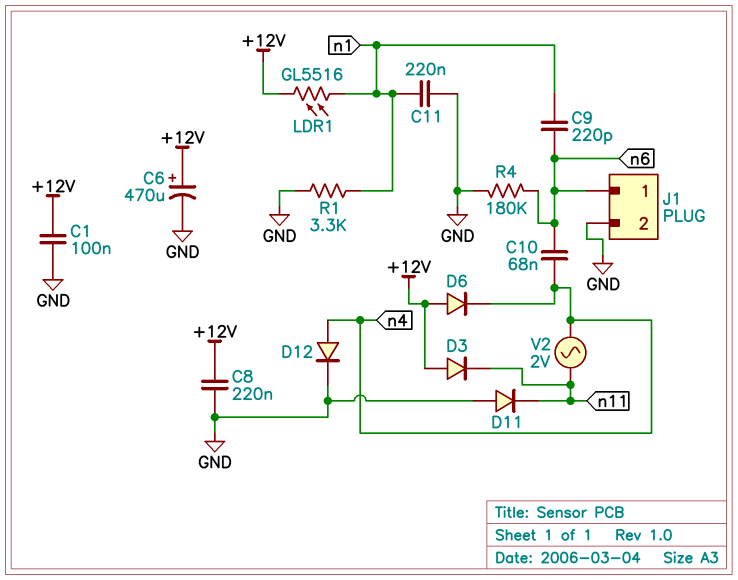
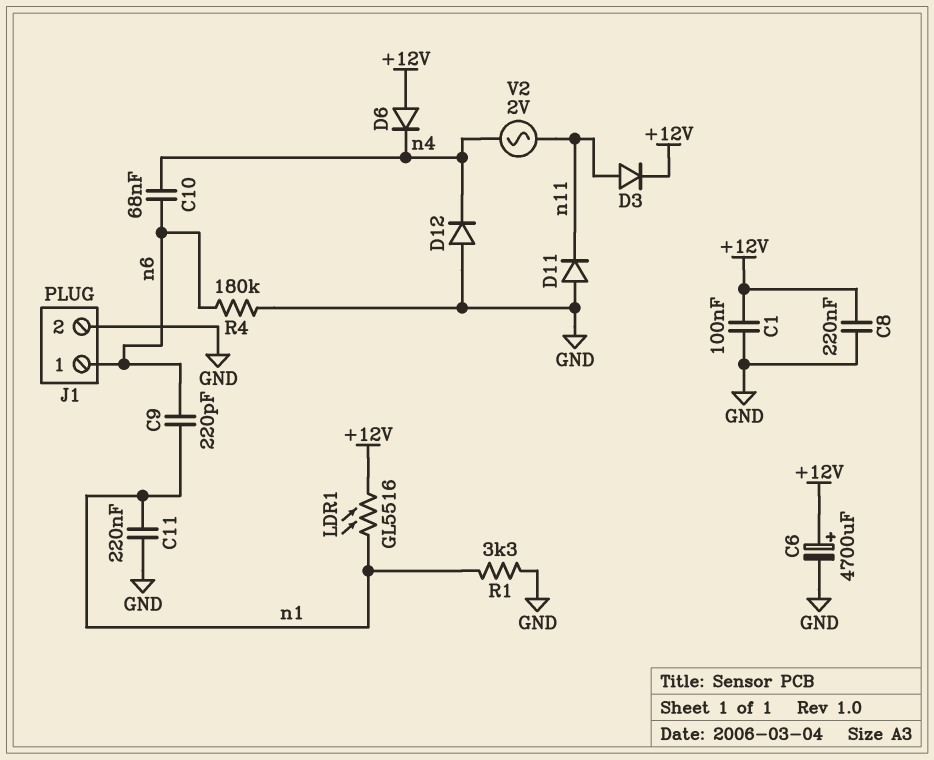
C6: 470uF (plus +12V, minus GND) -> 4700uF (plus +12V, minus GND)
D3: diode (A +12V, K n11) -> diode (A n11, K +12V)
D12: diode (A n4, K GND) -> diode (A GND, K n4)

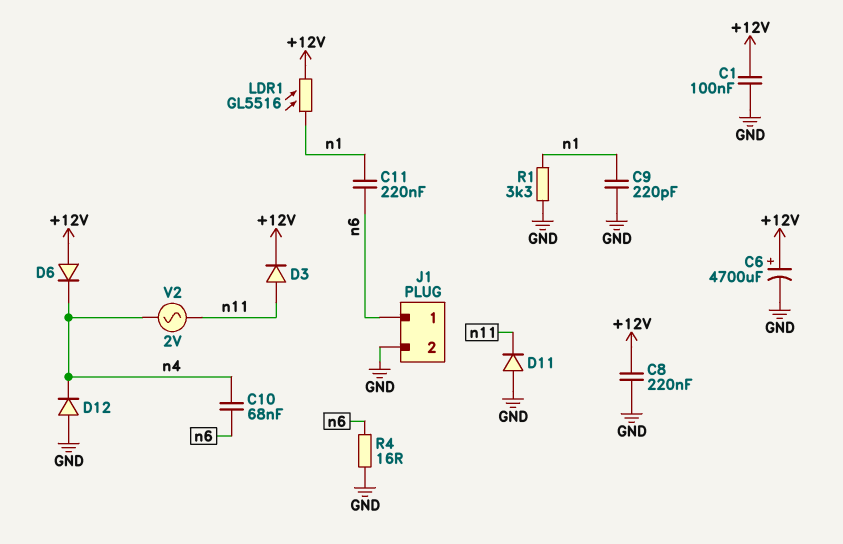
C9: 220pF (n1, n6) -> 220pF (GND, n1)
C11: 220nF (GND, n1) -> 220nF (n1, n6)
R4: 180k (GND, n6) -> 16 (GND, n6)

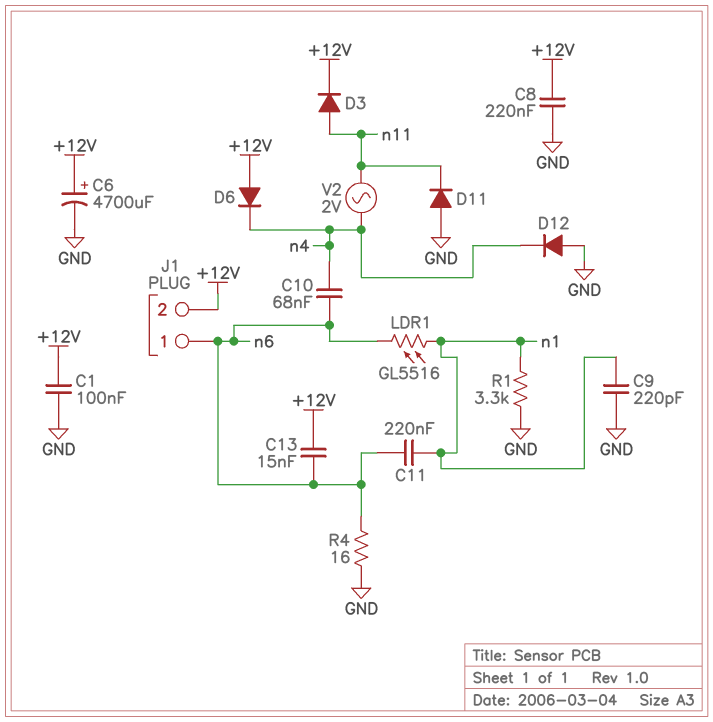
C13: none -> 15nF (+12V, n6)
J1 pin 2: GND -> +12V
LDR1: GL5516 (+12V, n1) -> GL5516 (n1, n6)

